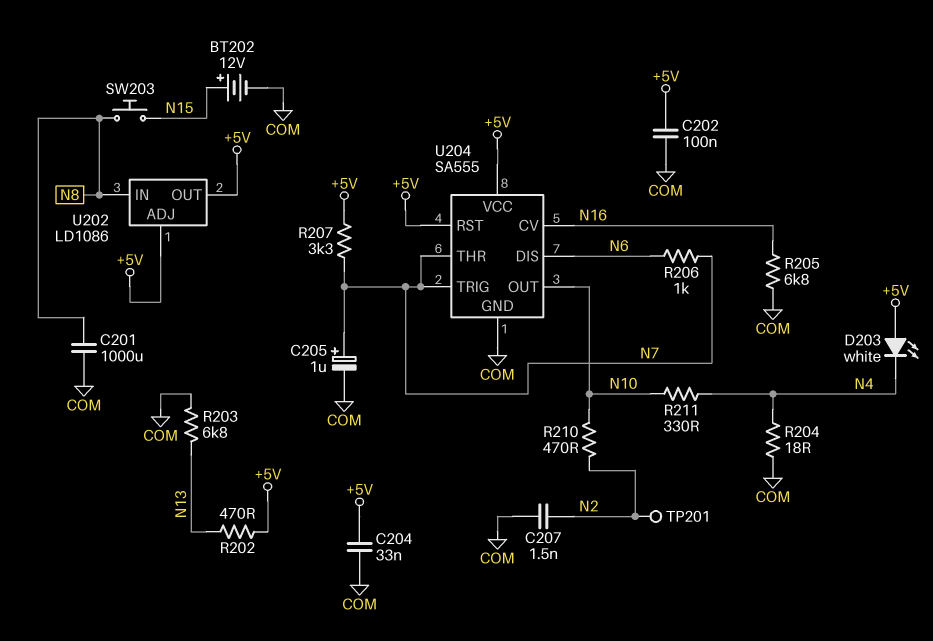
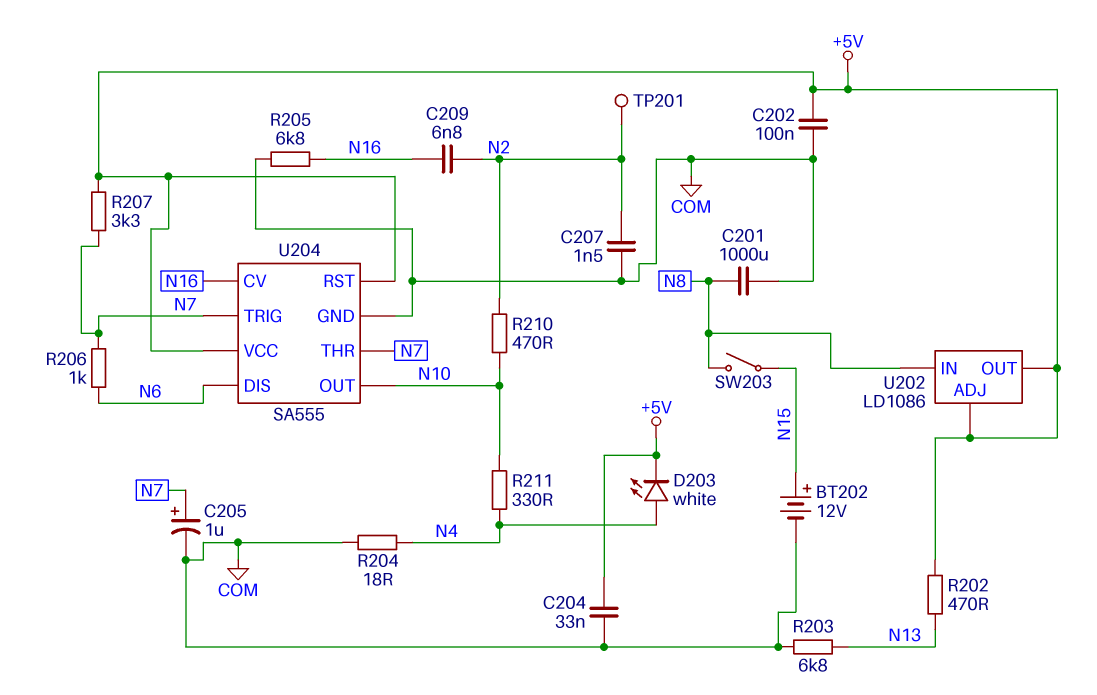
C209: none -> 6.8nF (N2, N16)
D203: LED white (A +5V, K N4) -> LED white (A N4, K +5V)
SW203: button (N8, N15) -> switch (N8, N15)

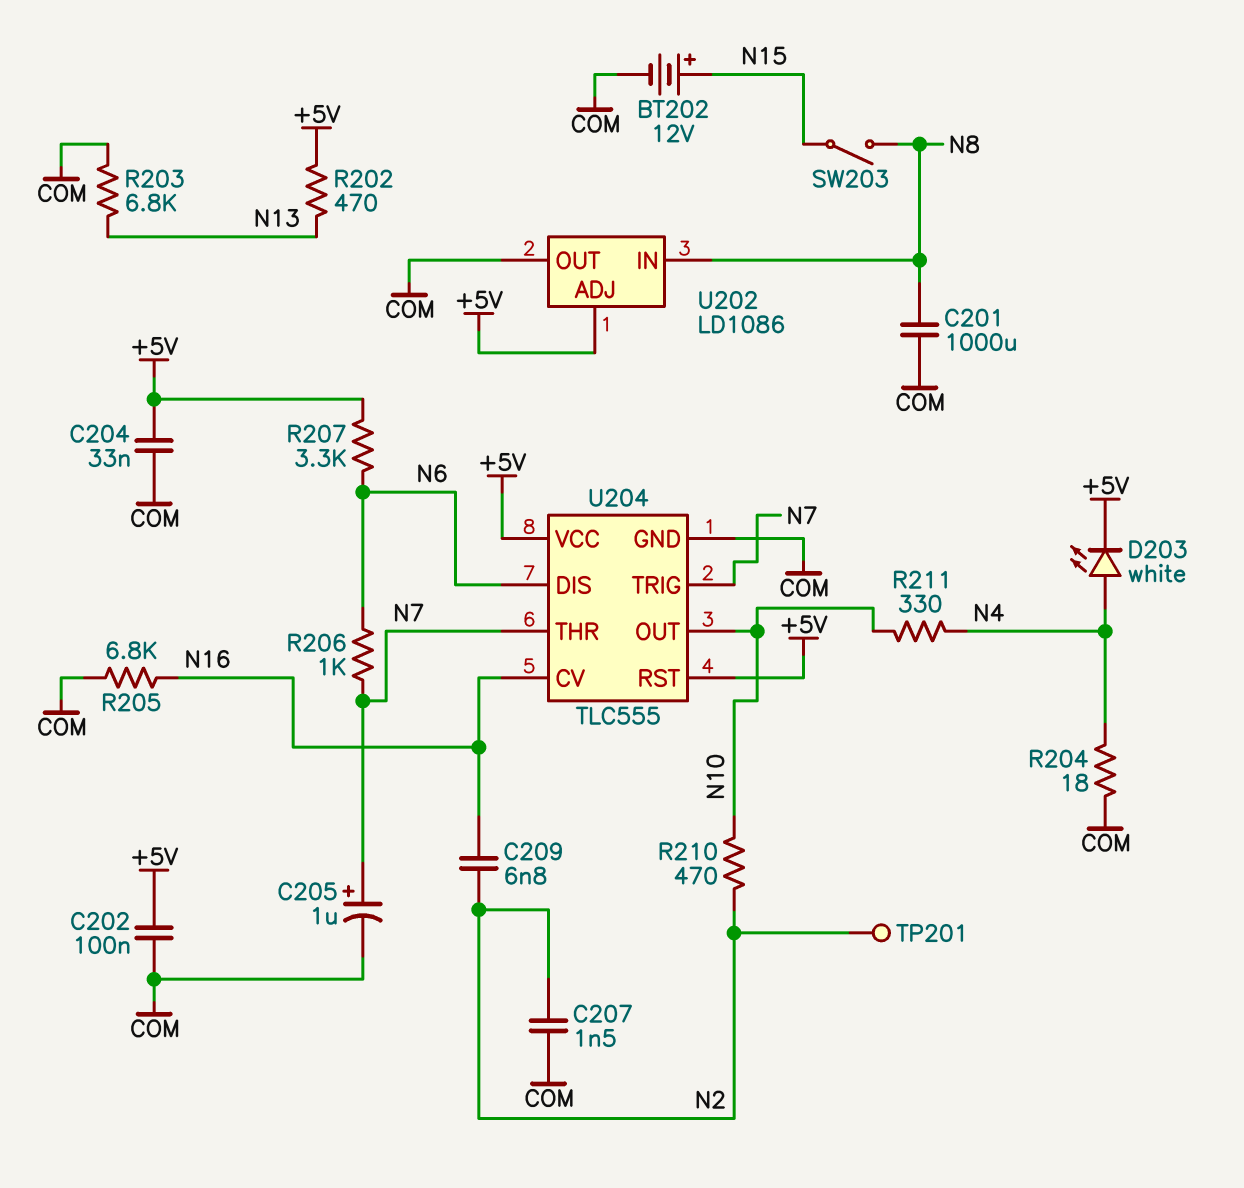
R207: 3.3k (+5V, N7) -> 3.3k (+5V, N6)
U202 pin OUT: +5V -> COM
U204: SA555 -> TLC555

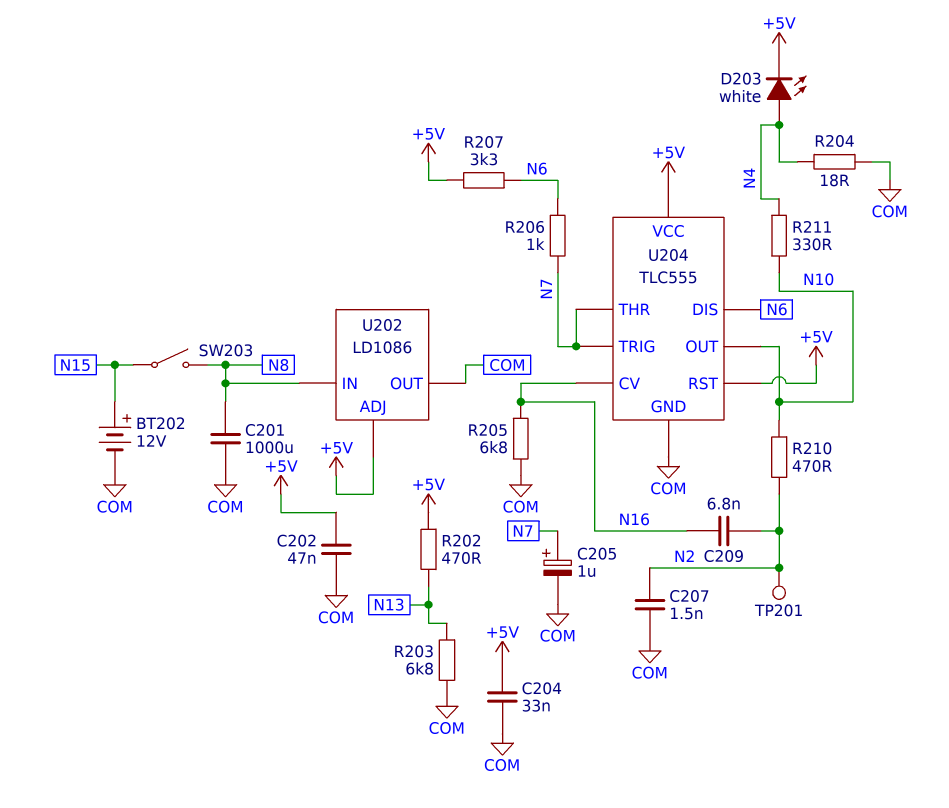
C202: 100nF (+5V, COM) -> 47nF (+5V, COM)

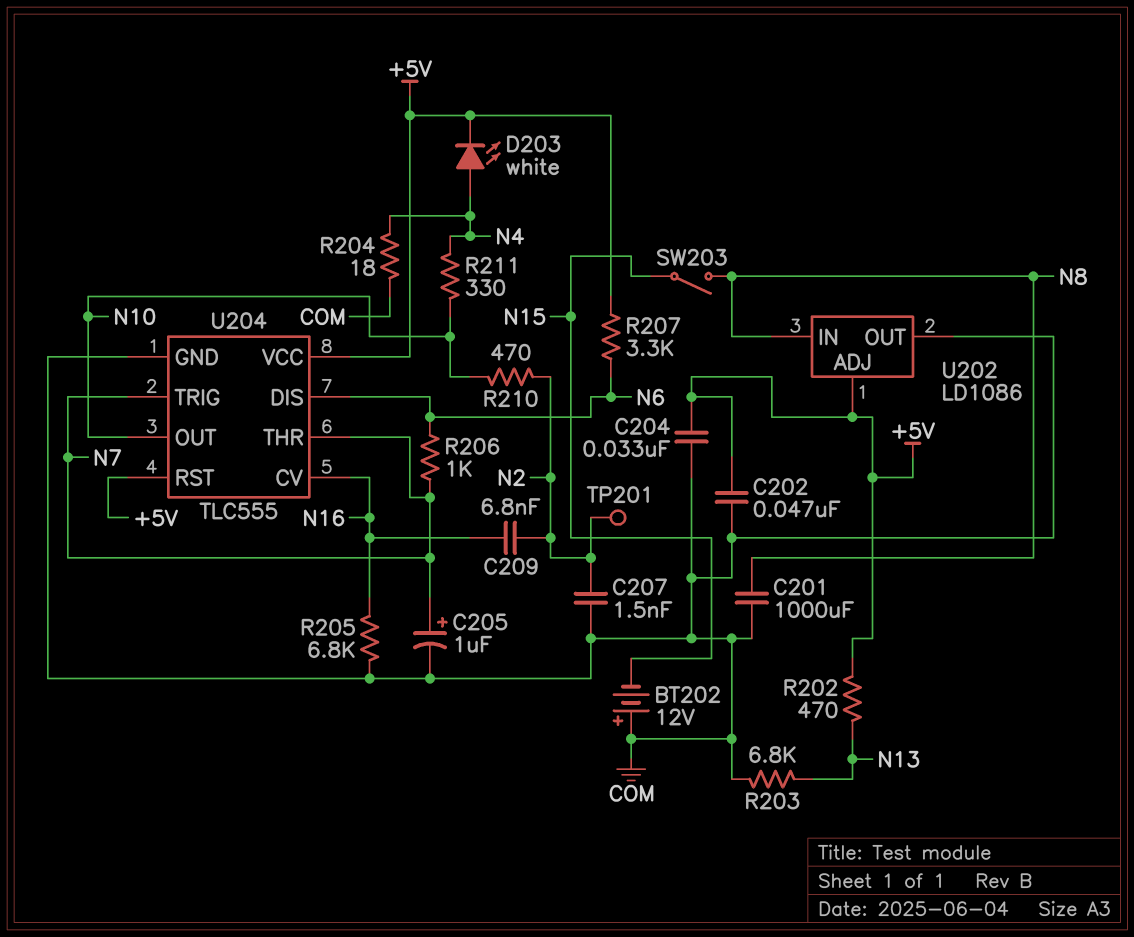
BT202: 12V (plus N15, minus COM) -> 12V (plus COM, minus N15)

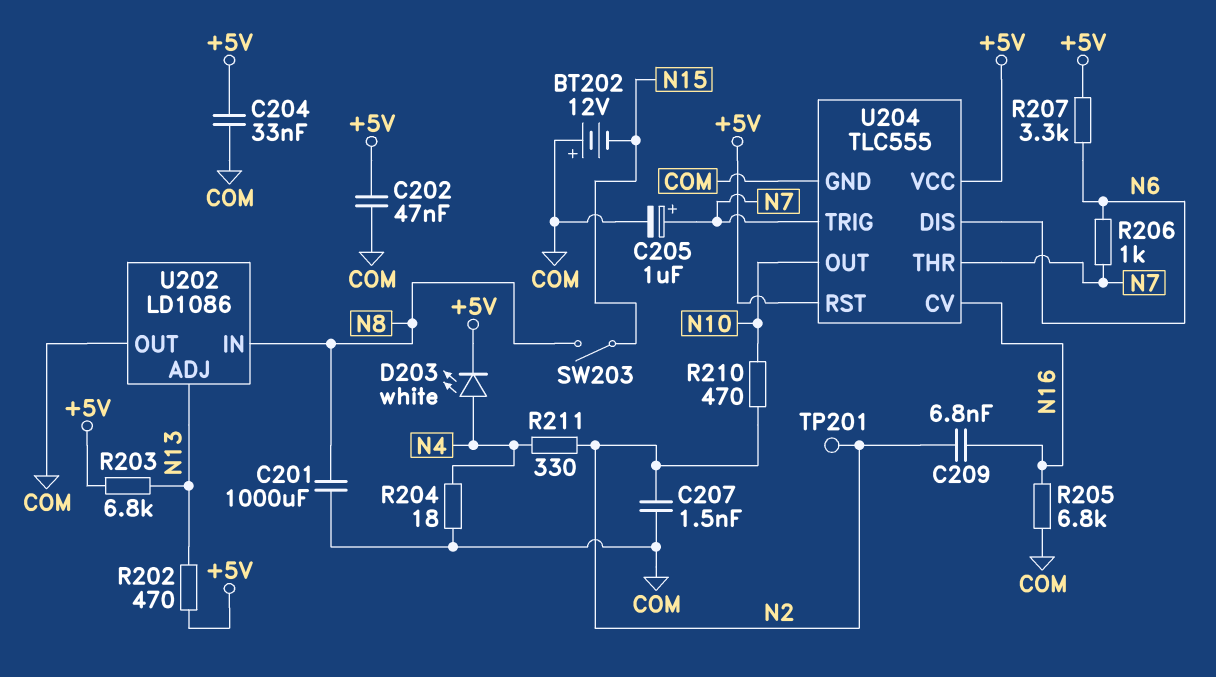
R203: 6.8k (COM, N13) -> 6.8k (+5V, N13)
R211: 330 (N4, N10) -> 330 (N2, N4)
U202 pin ADJ: +5V -> N13

